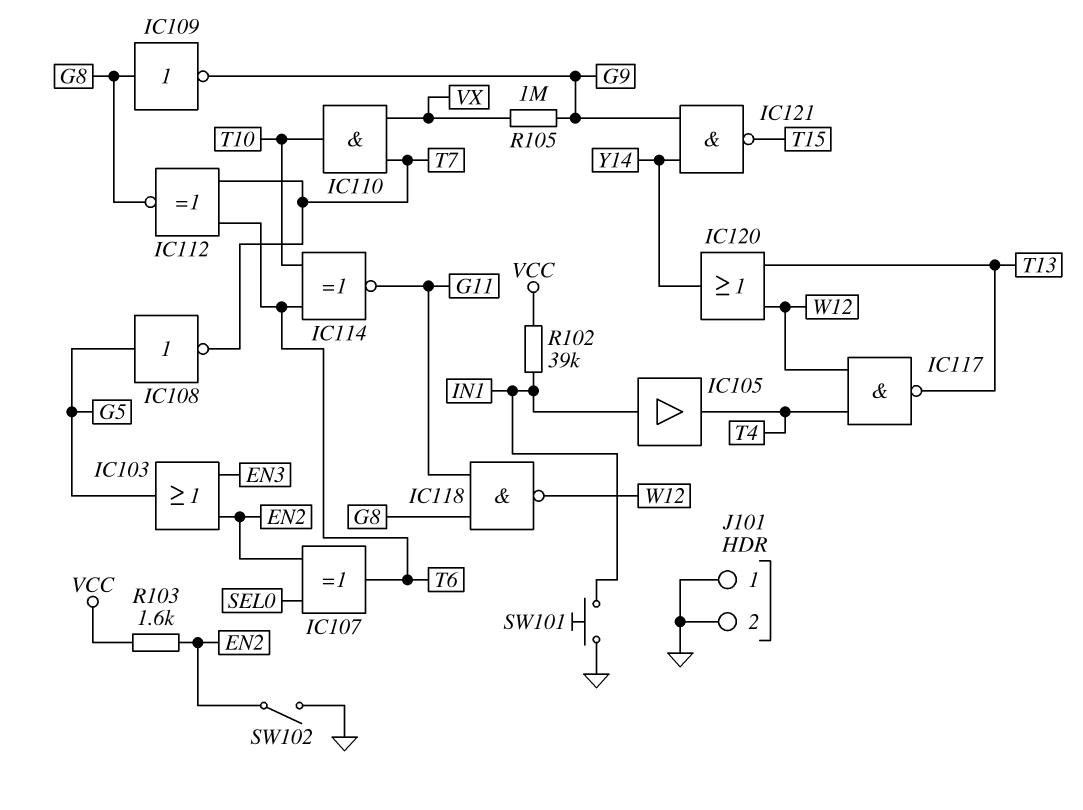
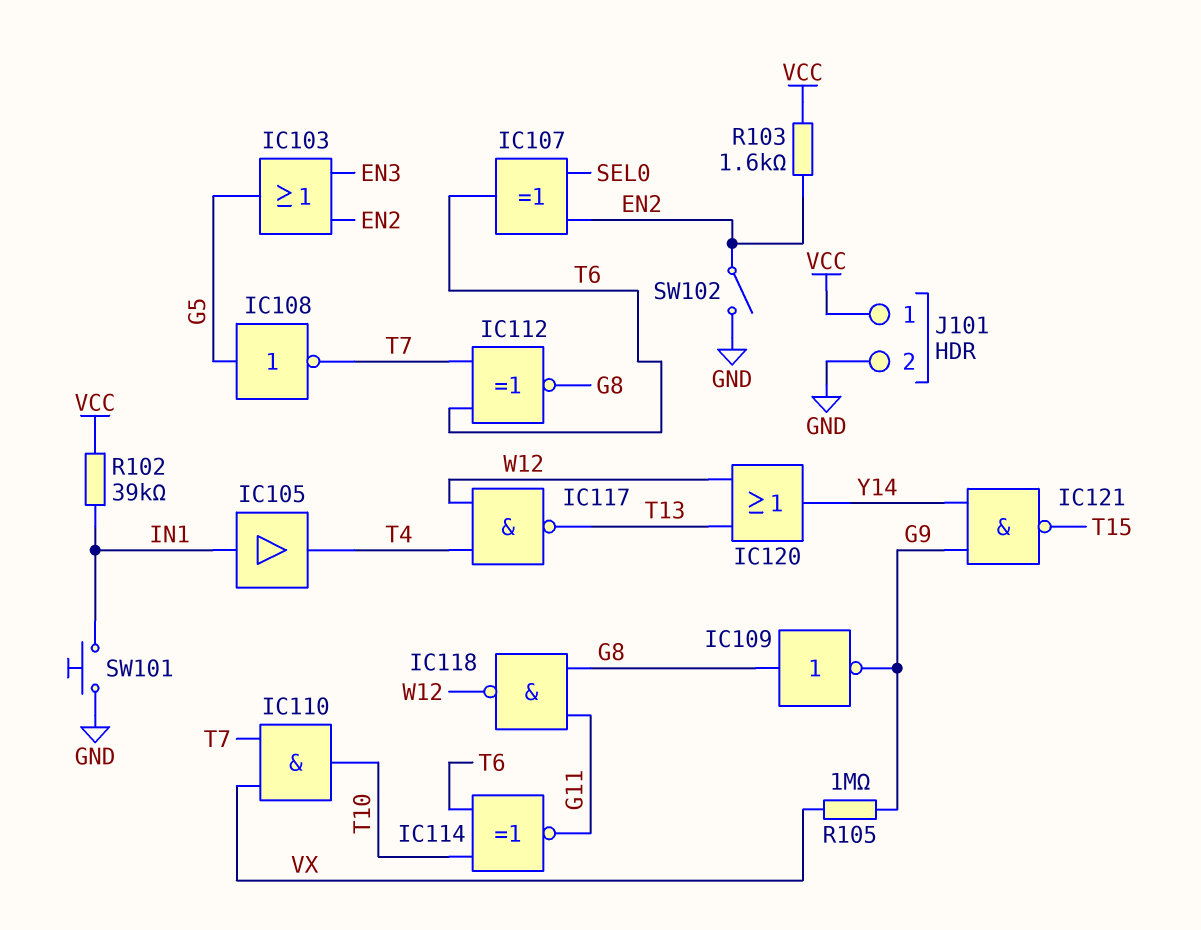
J101 pin 1: GND -> VCC

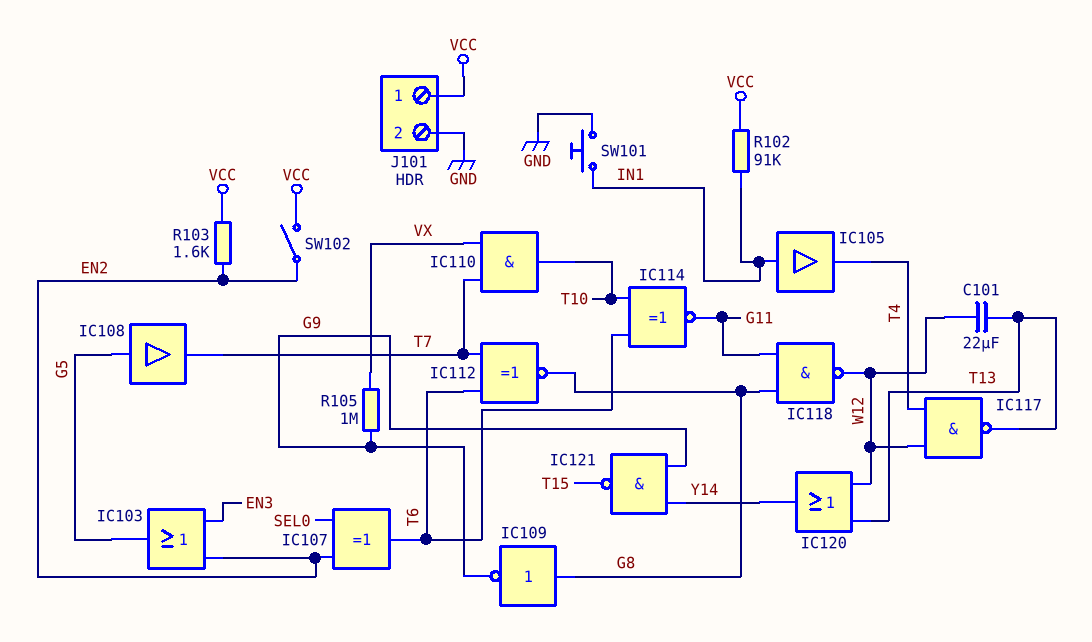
C101: none -> 22uF (T13, W12)
IC108: NOT (in G5, out T7) -> buffer (in G5, out T7)
R102: 39k (IN1, VCC) -> 91k (IN1, VCC)
SW102: switch (EN2, GND) -> switch (EN2, VCC)

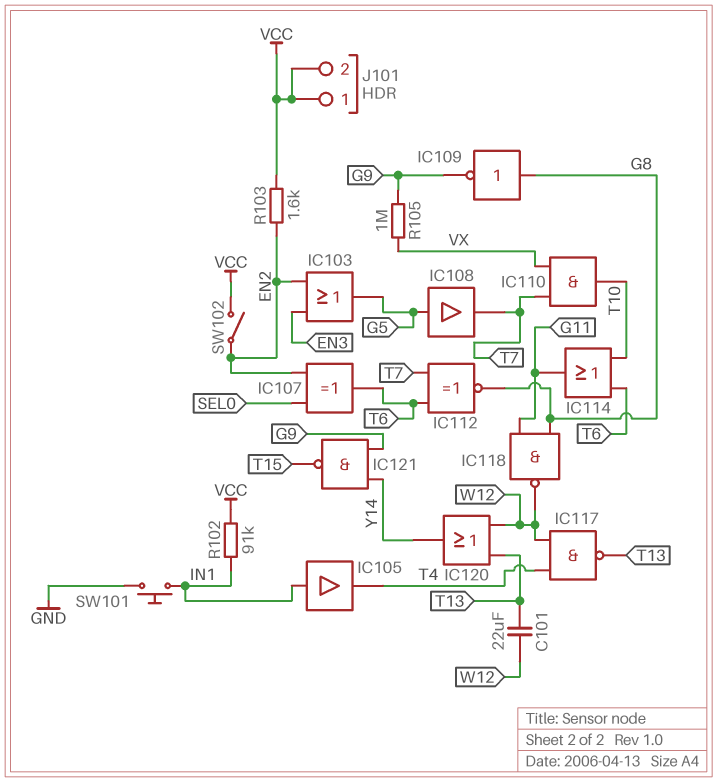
IC114: XNOR (in T6, in T10, out G11) -> OR (in T6, in T10, out G11)
J101 pin 2: GND -> VCC

